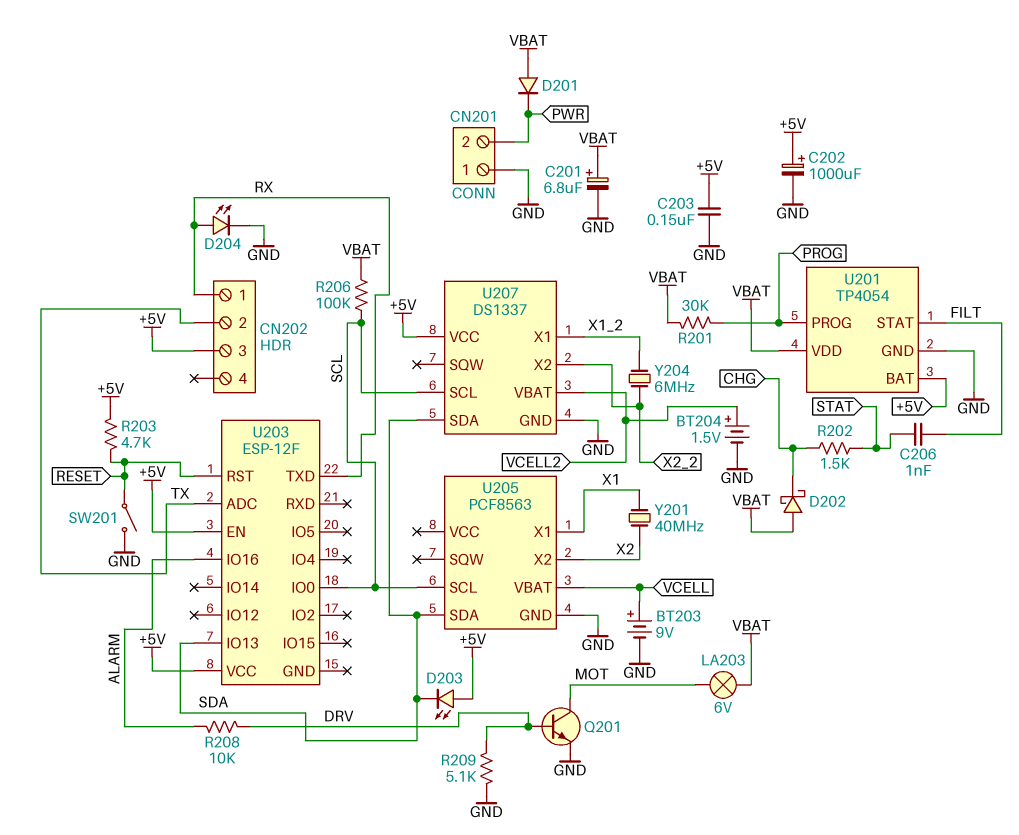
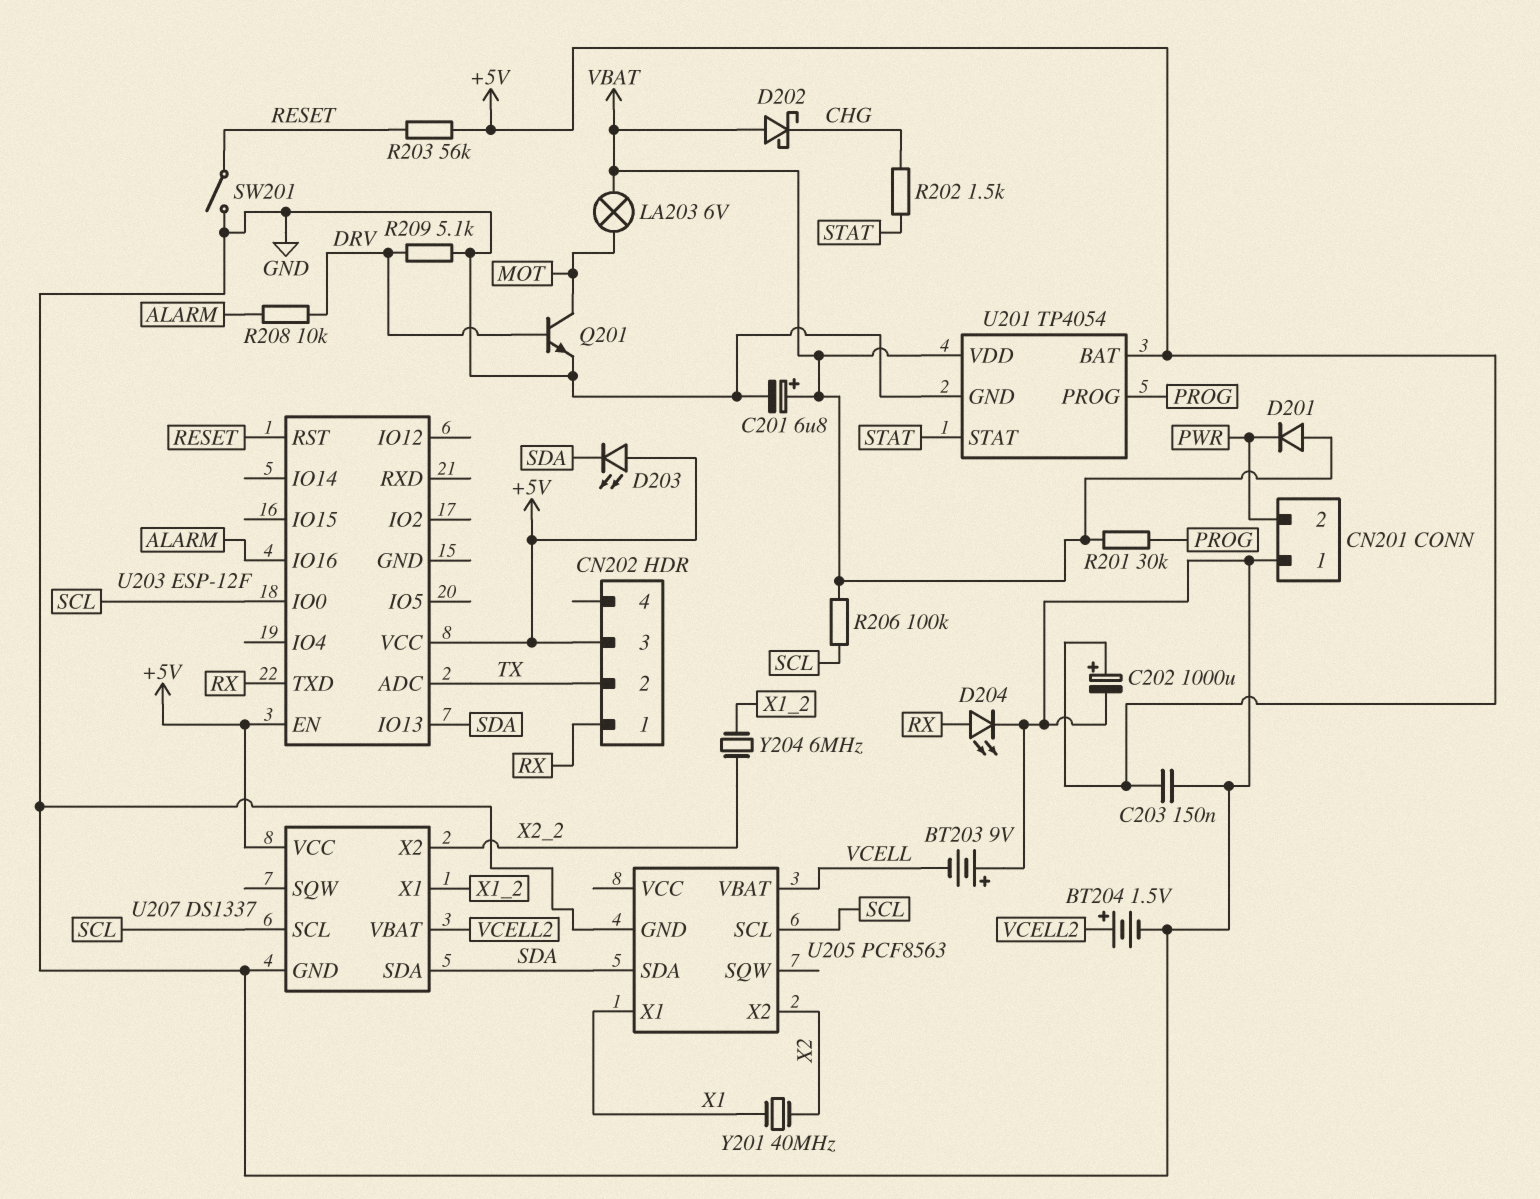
BT203: 9V (plus VCELL, minus GND) -> 9V (plus GND, minus VCELL)
C206: 1nF (FILT, STAT) -> none
R203: 4.7k (+5V, RESET) -> 56k (+5V, RESET)
U201 pin STAT: FILT -> STAT

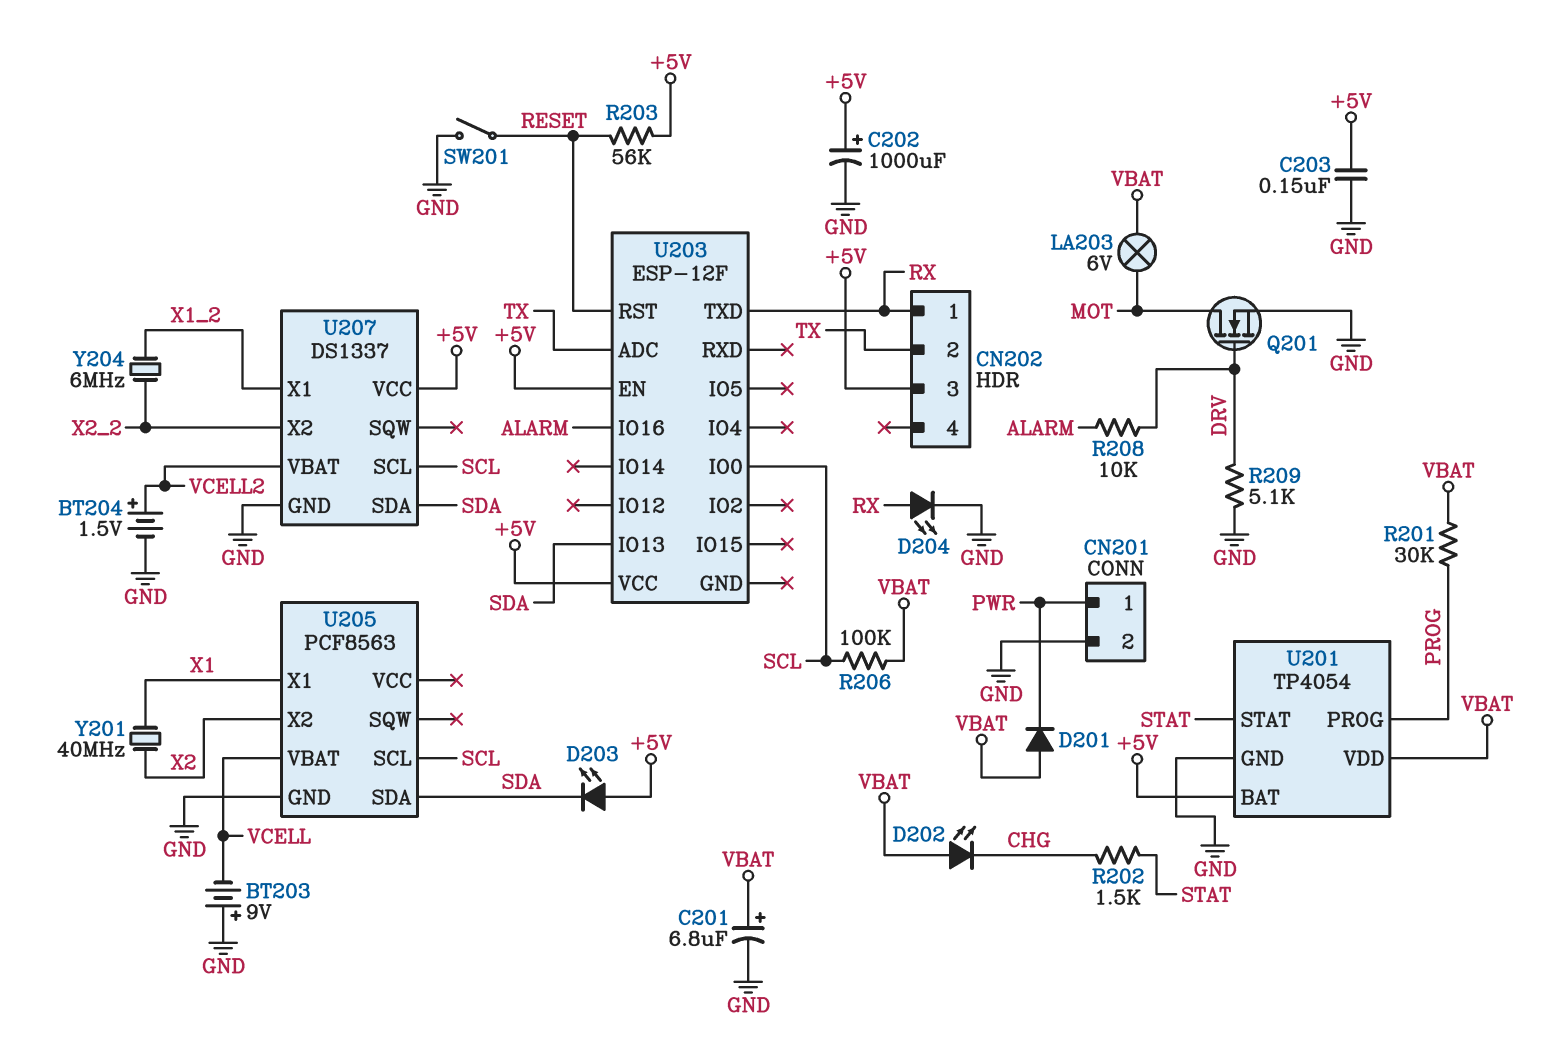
CN201 pin 1: GND -> PWR
CN201 pin 2: PWR -> GND
D202: schottky (A VBAT, K CHG) -> LED (A VBAT, K CHG)
Q201: NPN (B DRV, C MOT, E GND) -> NMOS (G DRV, D MOT, S GND)

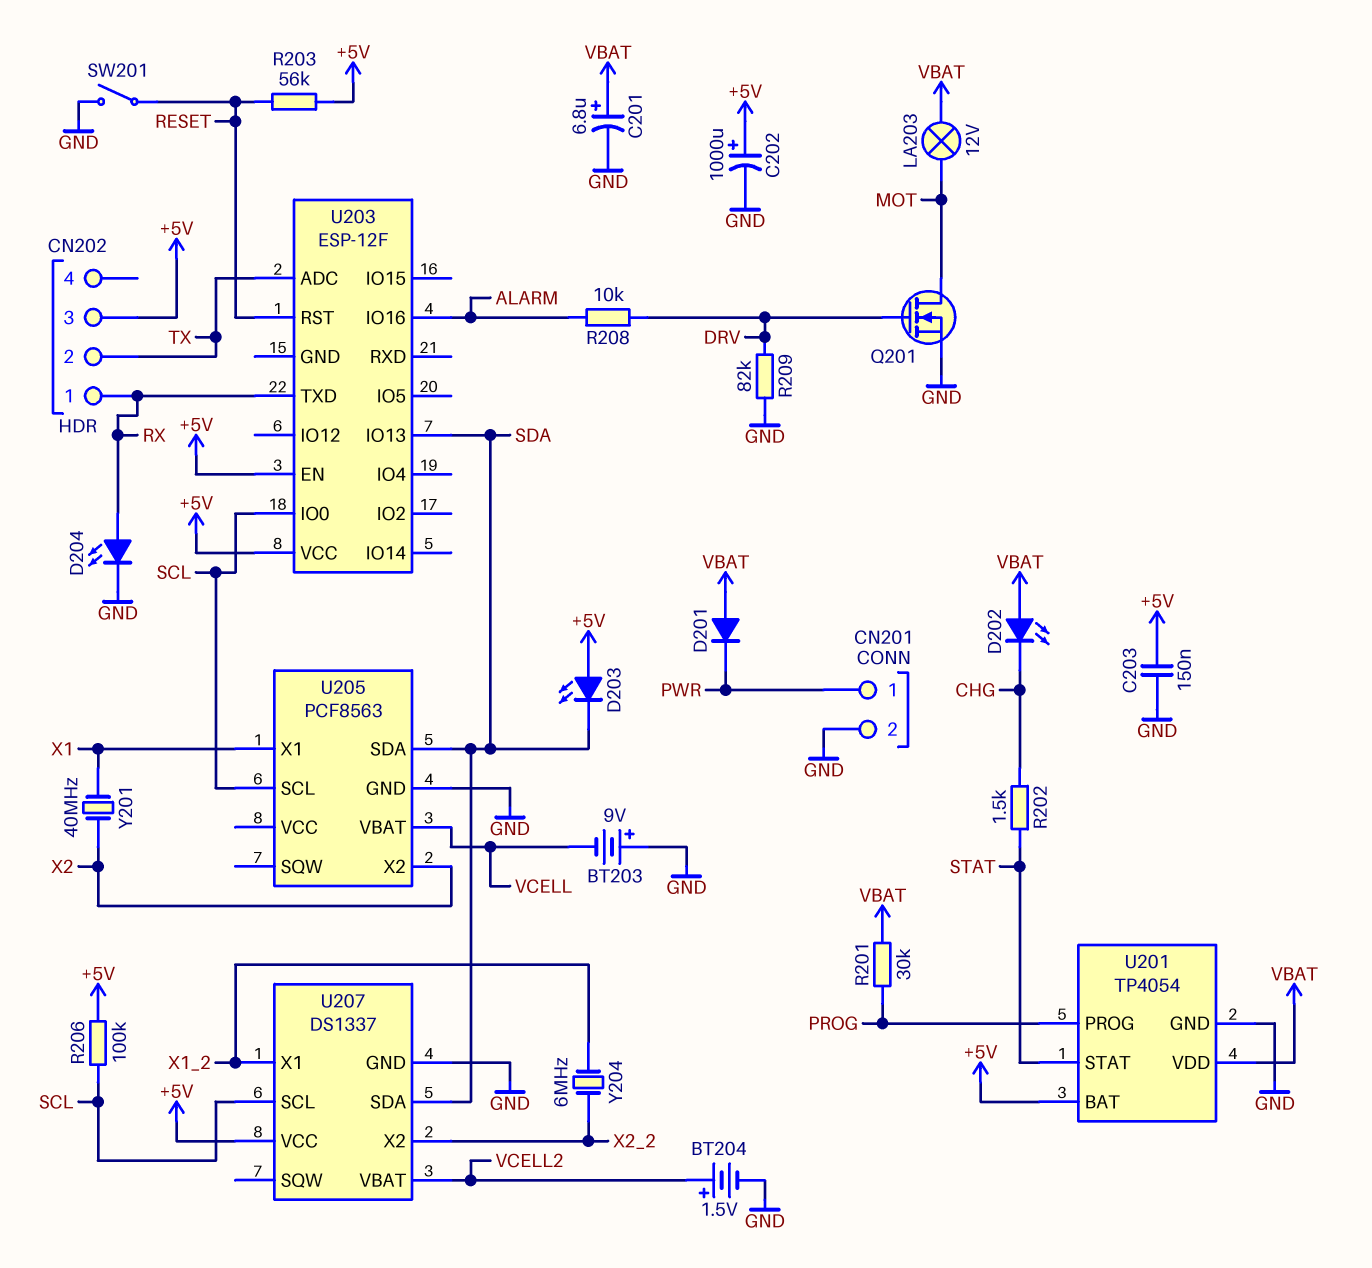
LA203: lamp 6V (MOT, VBAT) -> lamp 12V (MOT, VBAT)
R206: 100k (SCL, VBAT) -> 100k (+5V, SCL)
R209: 5.1k (DRV, GND) -> 82k (DRV, GND)

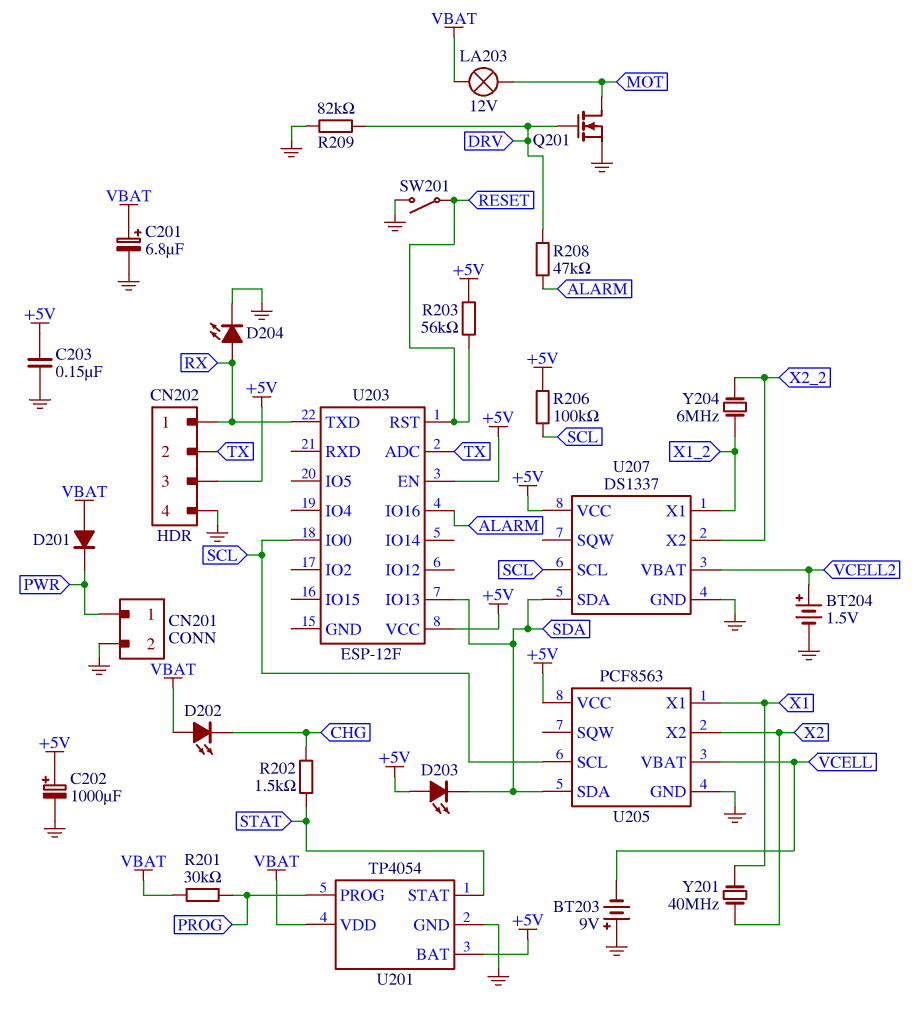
CN202 pin 4: none -> GND
R208: 10k (ALARM, DRV) -> 47k (ALARM, DRV)
U205 pin VCC: none -> +5V

